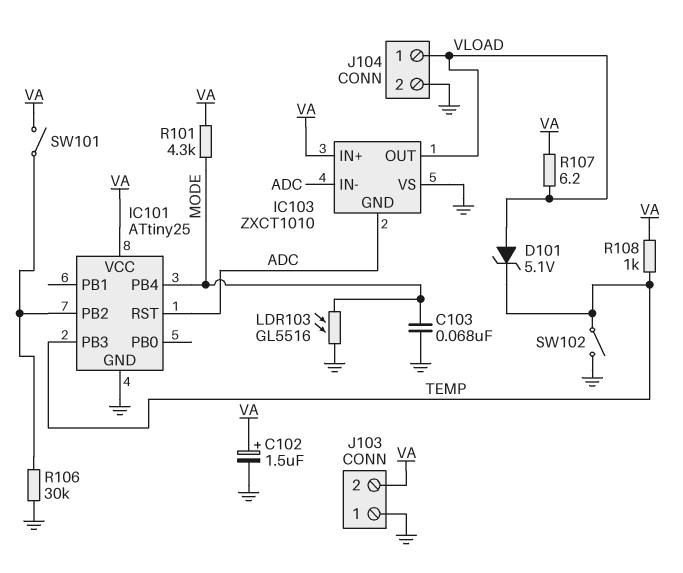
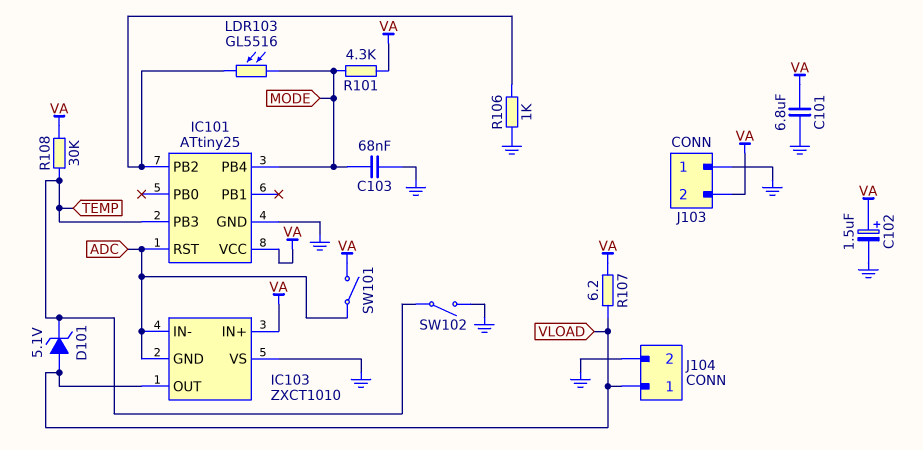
C101: none -> 6.8uF (GND, VA)
LDR103: GL5516 (GND, MODE) -> GL5516 (IC101/PB2, MODE)
R106: 30k (GND, IC101/PB2) -> 1k (GND, IC101/PB2)
R108: 1k (TEMP, VA) -> 30k (TEMP, VA)
SW101: switch (IC101/PB2, VA) -> switch (ADC, VA)

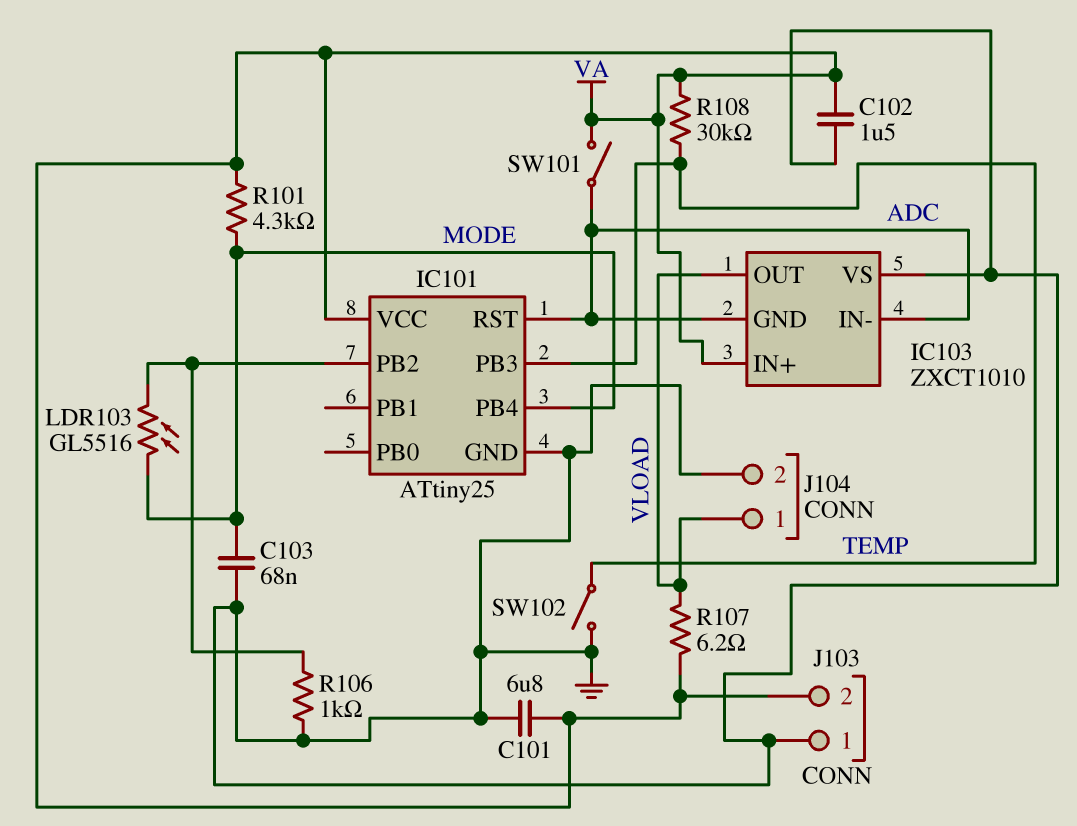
C102: 1.5uF (plus VA, minus GND) -> 1.5uF (GND, VA)
D101: zener 5.1V (A VLOAD, K TEMP) -> none

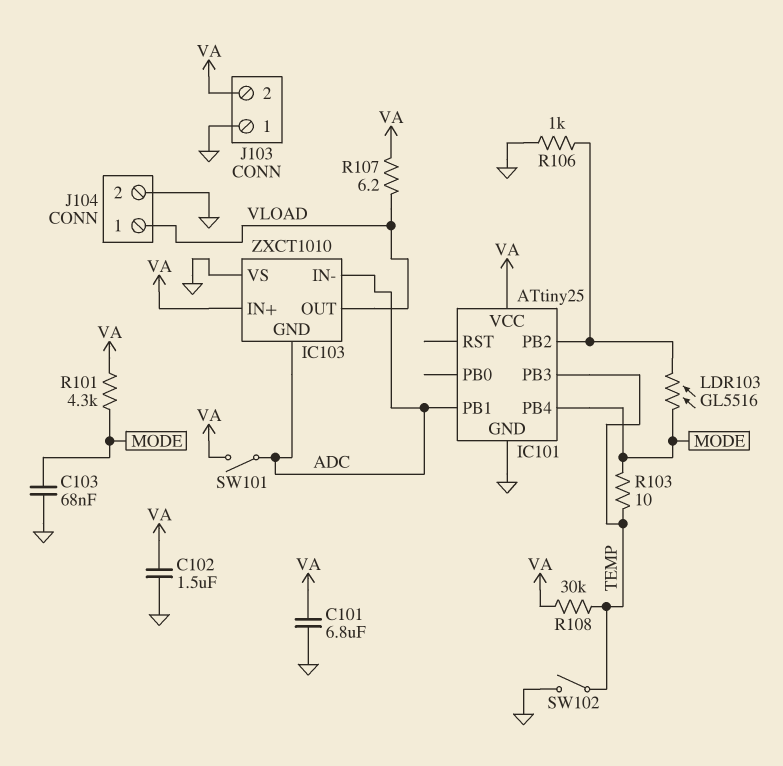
IC101 pin PB1: none -> ADC
IC101 pin RST: ADC -> none
R103: none -> 10 (MODE, TEMP)

